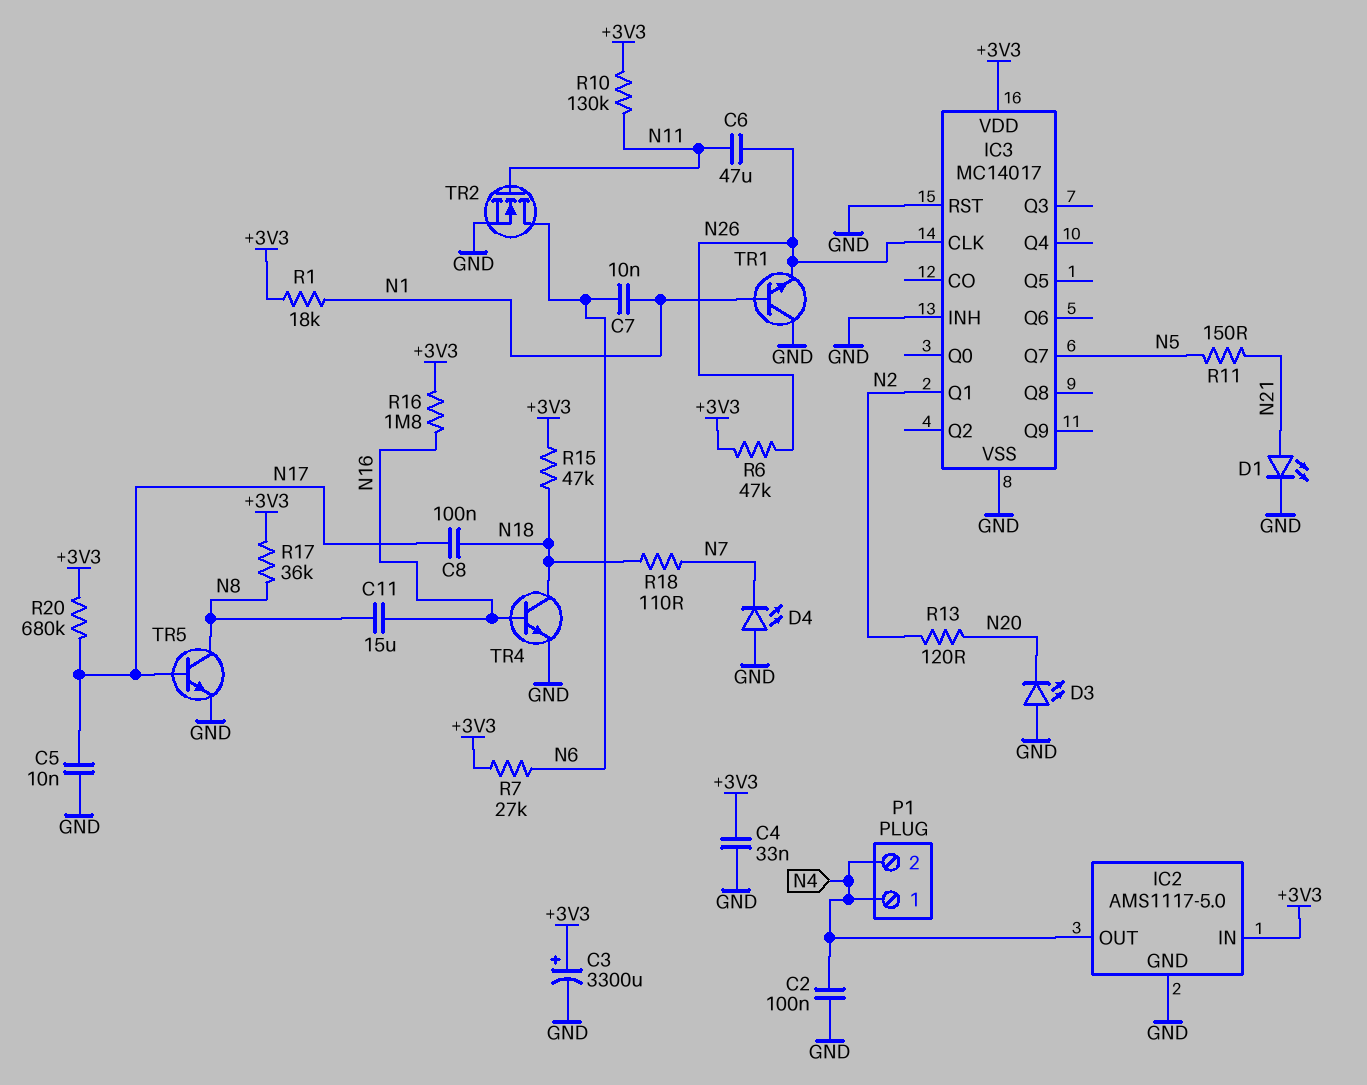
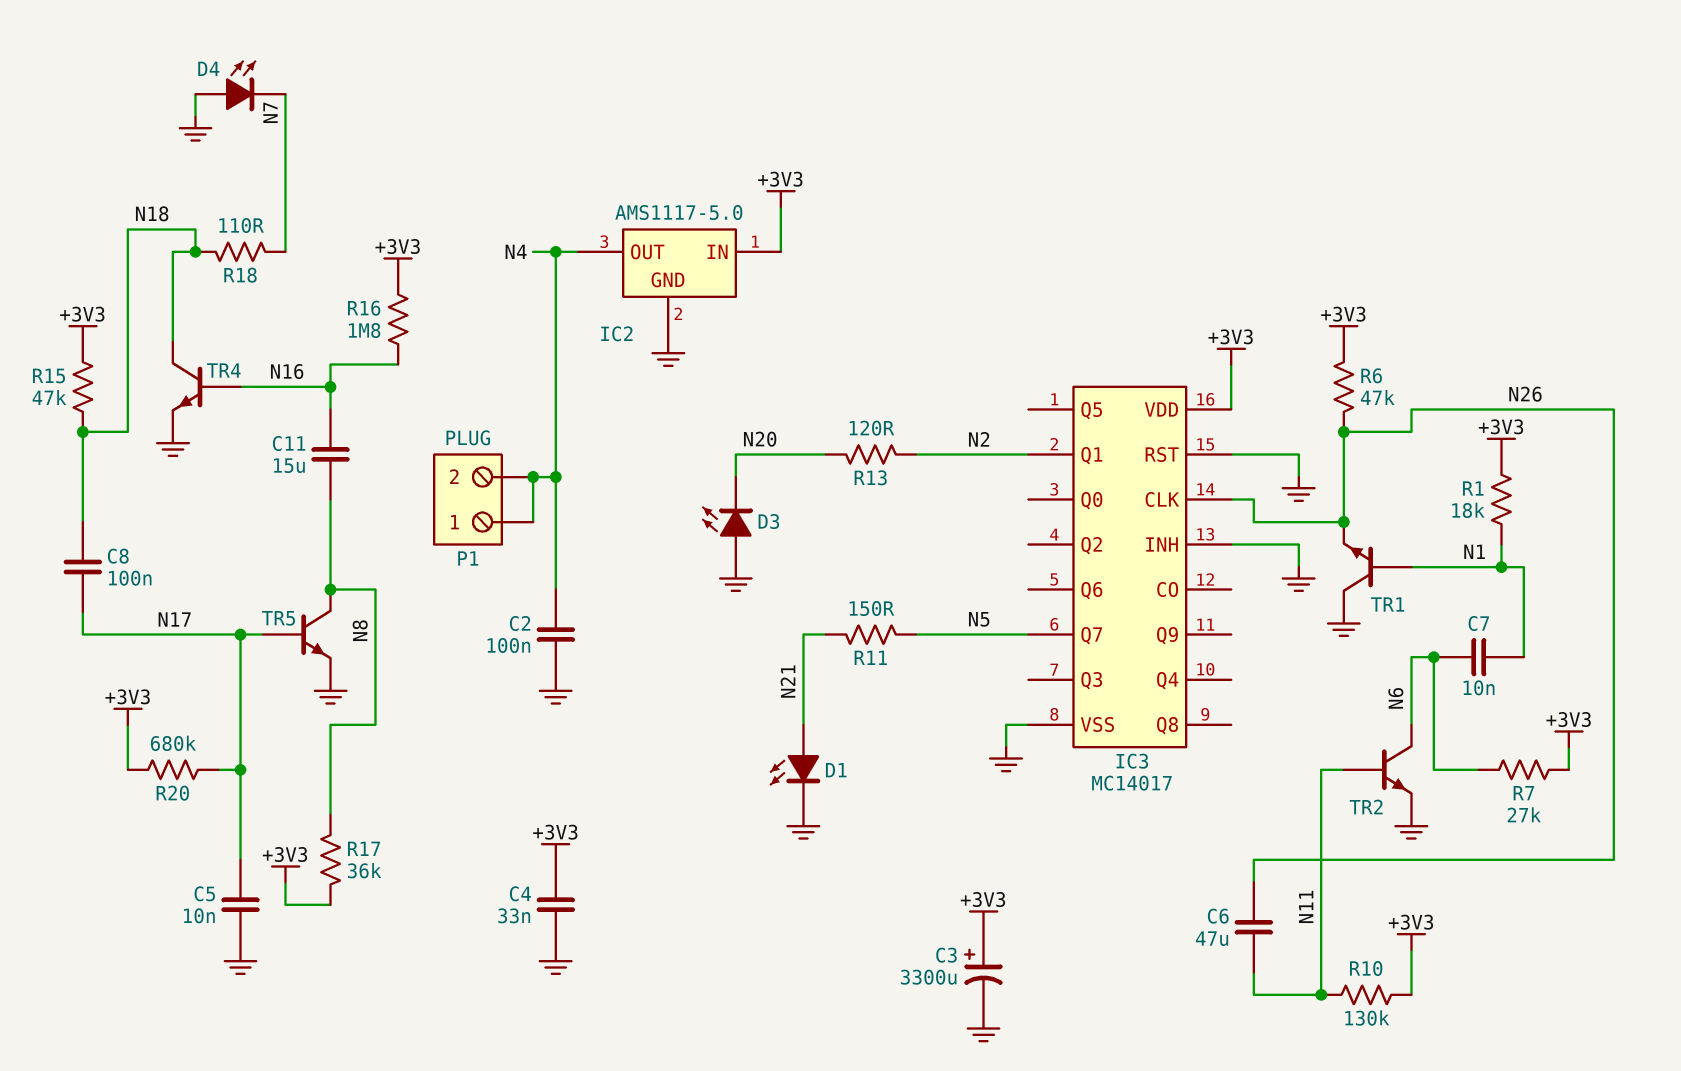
TR2: NMOS (G N11, D N6, S GND) -> NPN (B N11, C N6, E GND)

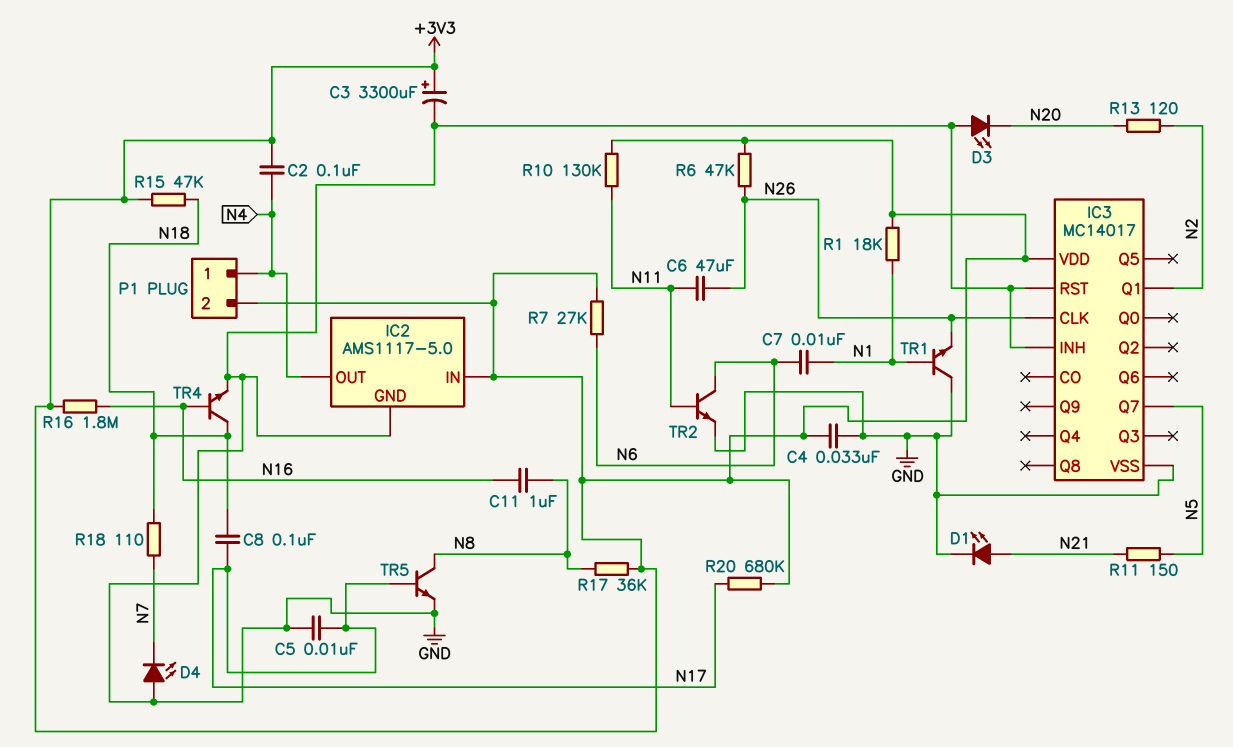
C2: 100nF (GND, N4) -> 100nF (+3V3, N4)
C11: 15uF (N8, N16) -> 1uF (N8, N16)
P1 pin 2: N4 -> +3V3

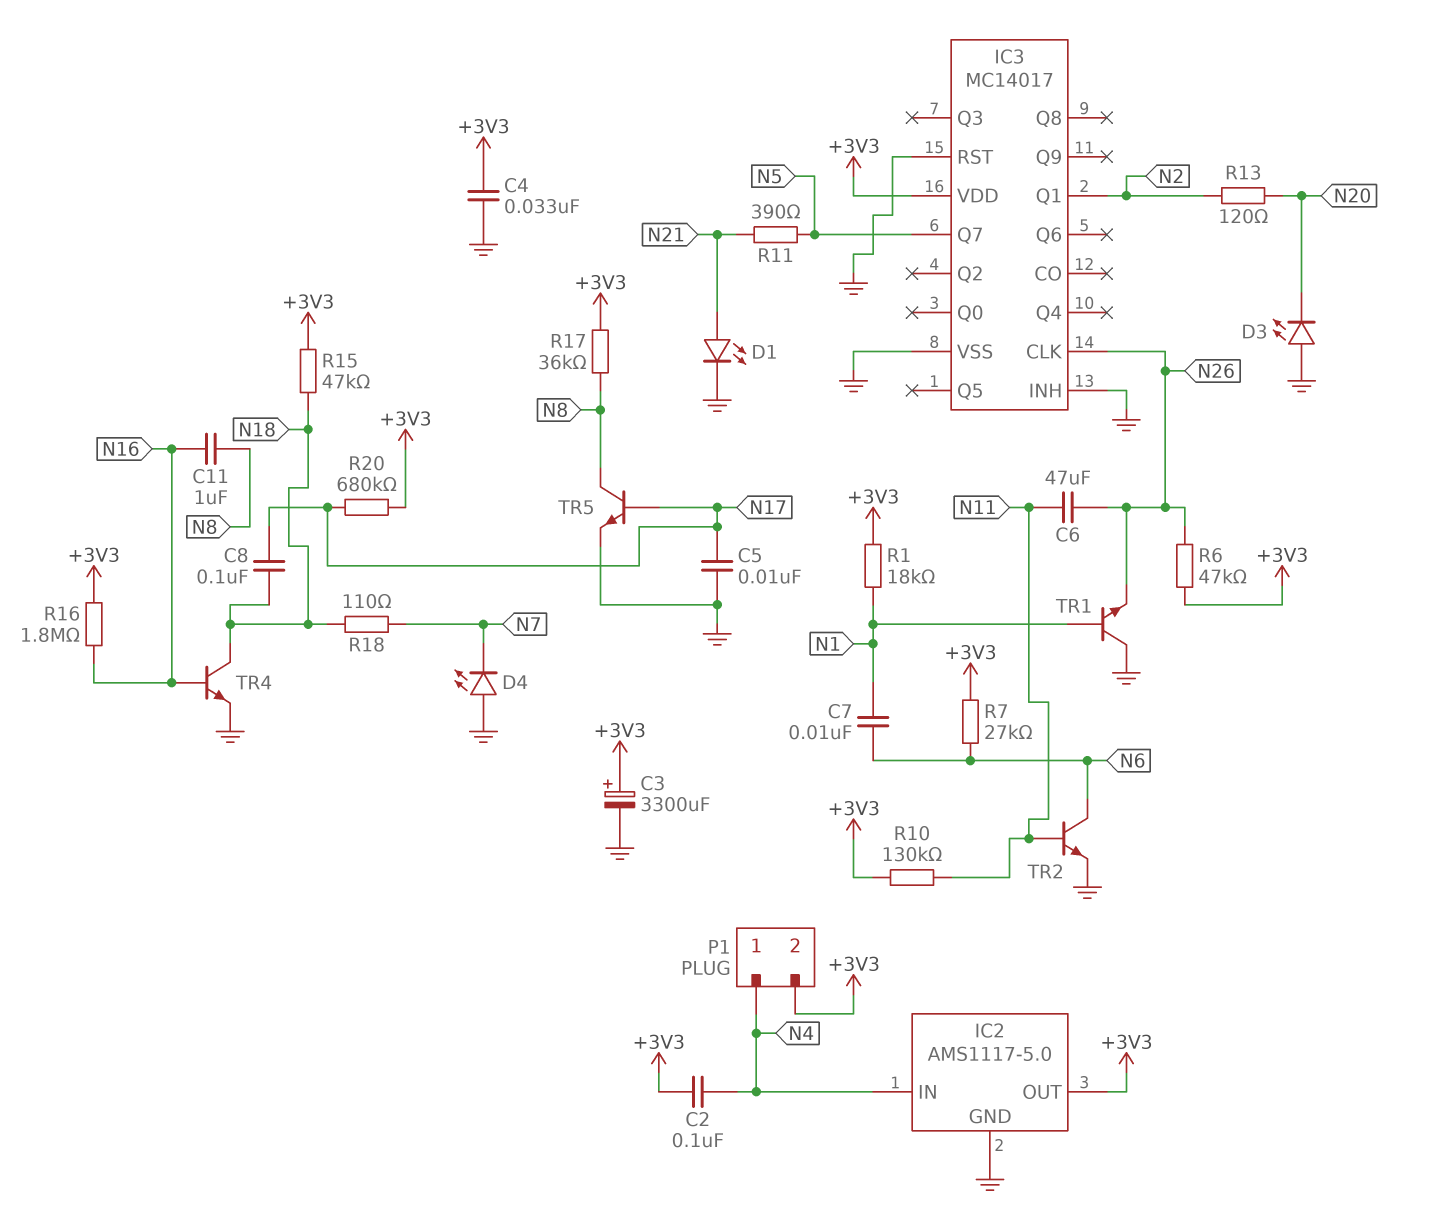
IC2 pin IN: +3V3 -> N4
IC2 pin OUT: N4 -> +3V3
R11: 150 (N5, N21) -> 390 (N5, N21)

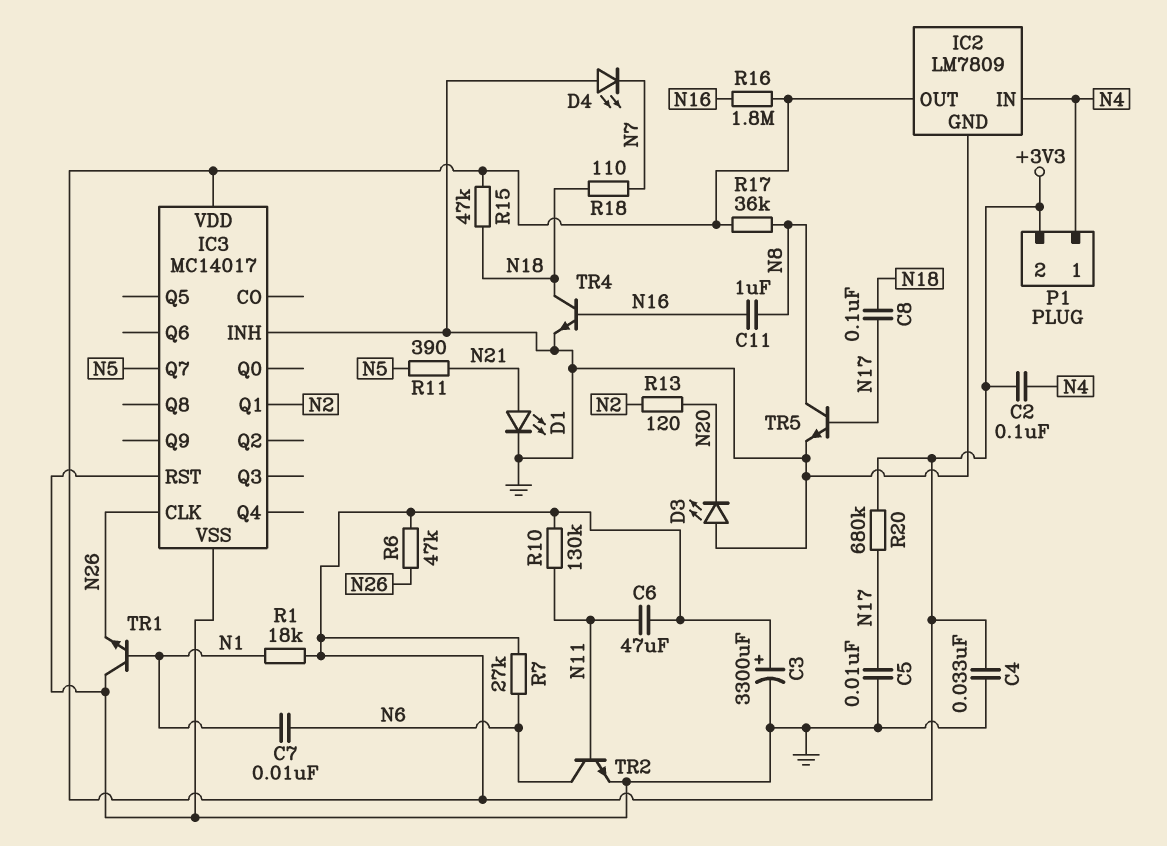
C6: 47uF (N11, N26) -> 47uF (+3V3, N11)
IC2: AMS1117-5.0 -> LM7809

